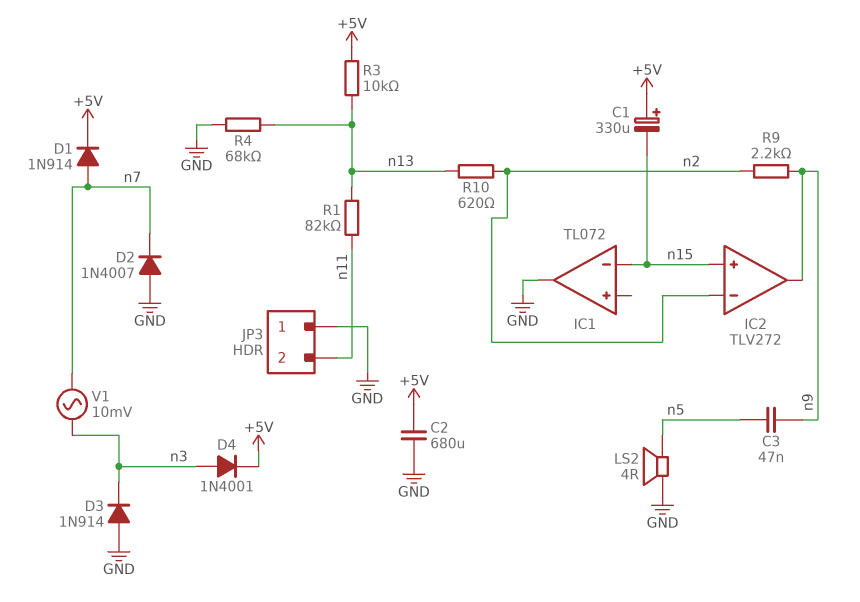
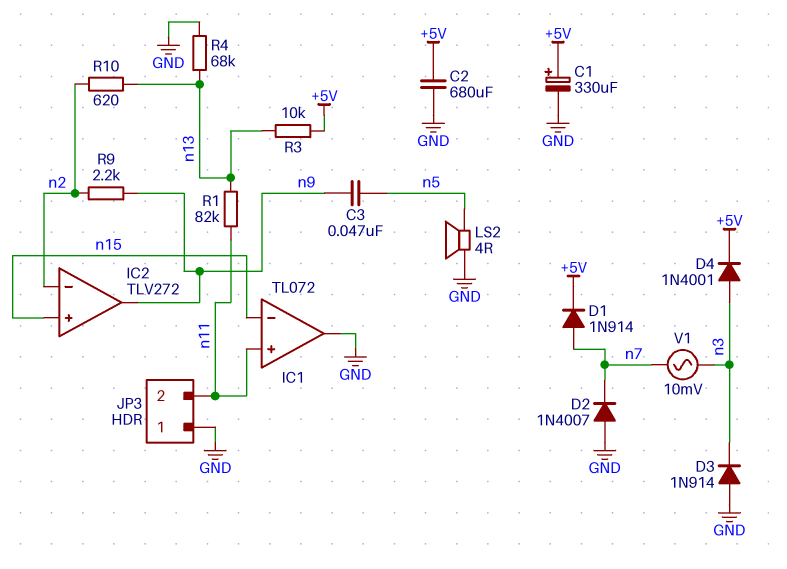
C1: 330uF (plus +5V, minus n15) -> 330uF (plus +5V, minus GND)
IC1 pin in+: none -> n11

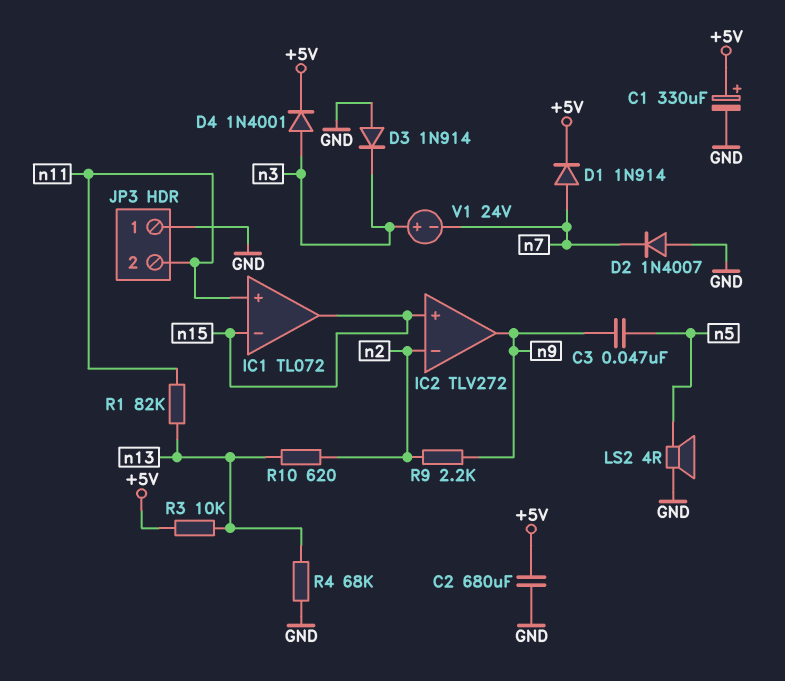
IC1 pin out: GND -> n15
V1: AC 10mV (n3, n7) -> 24V (plus n3, minus n7)

